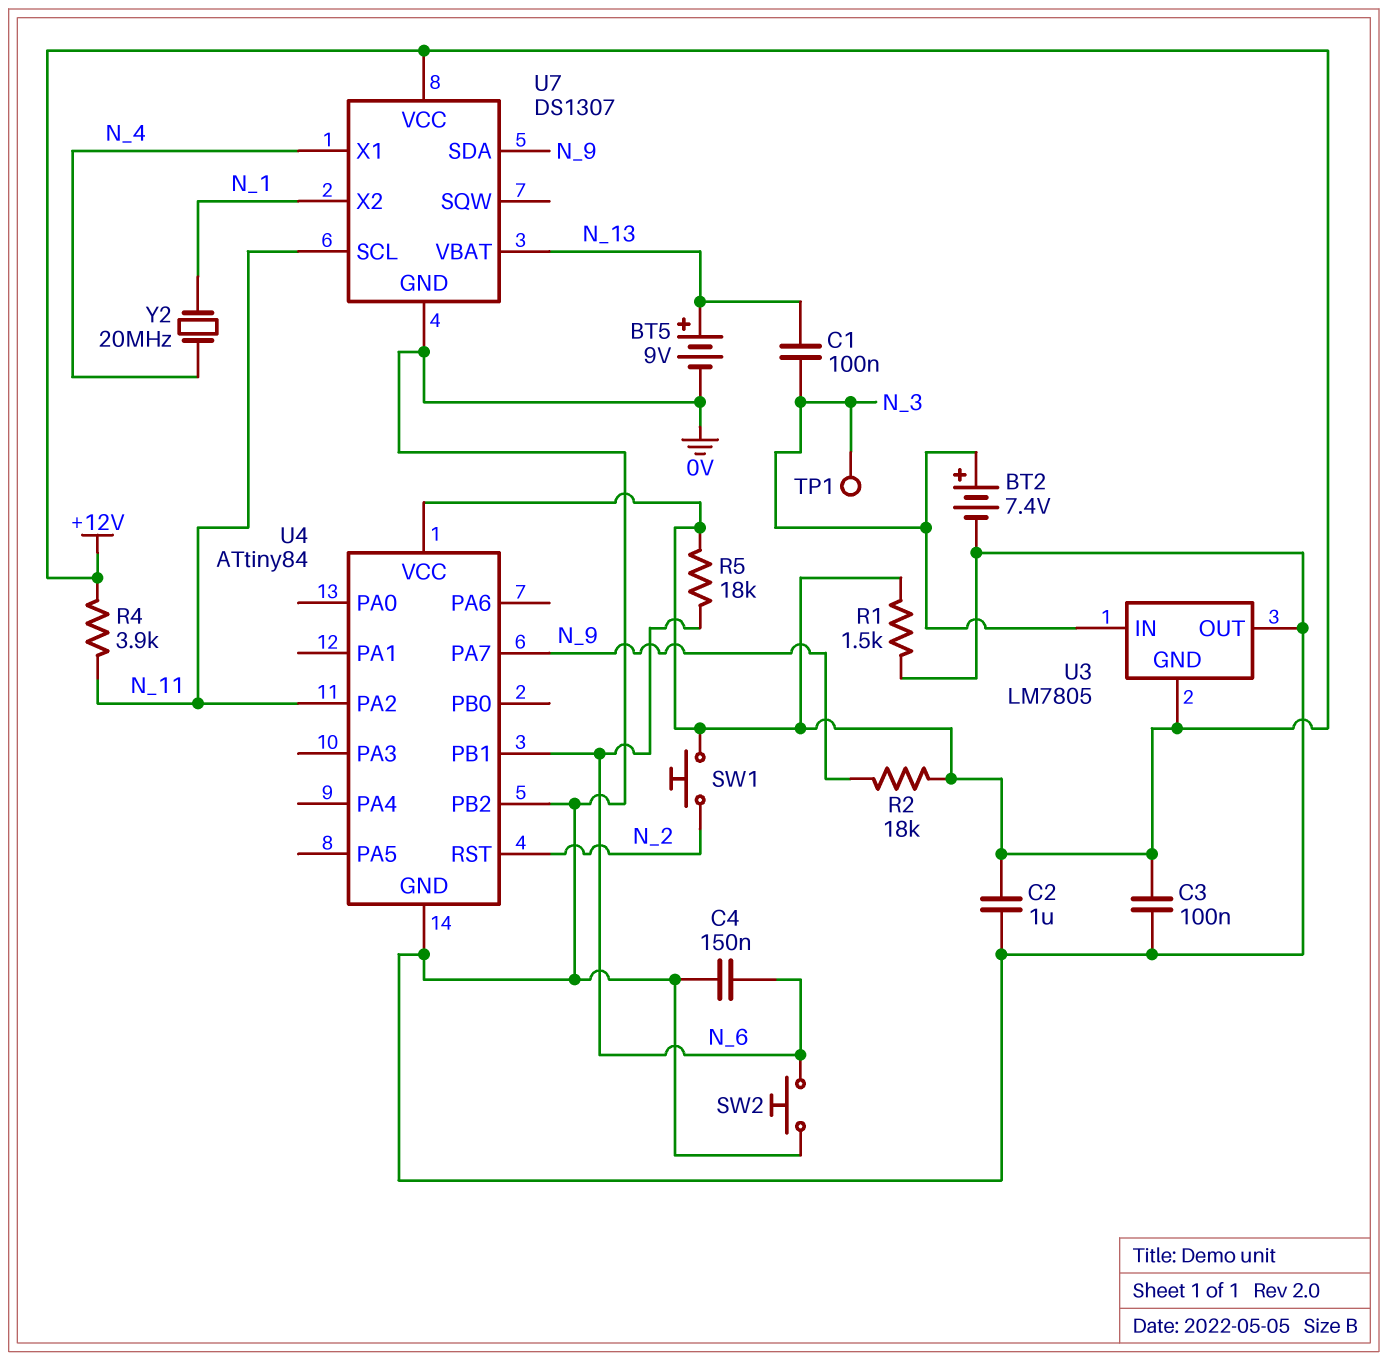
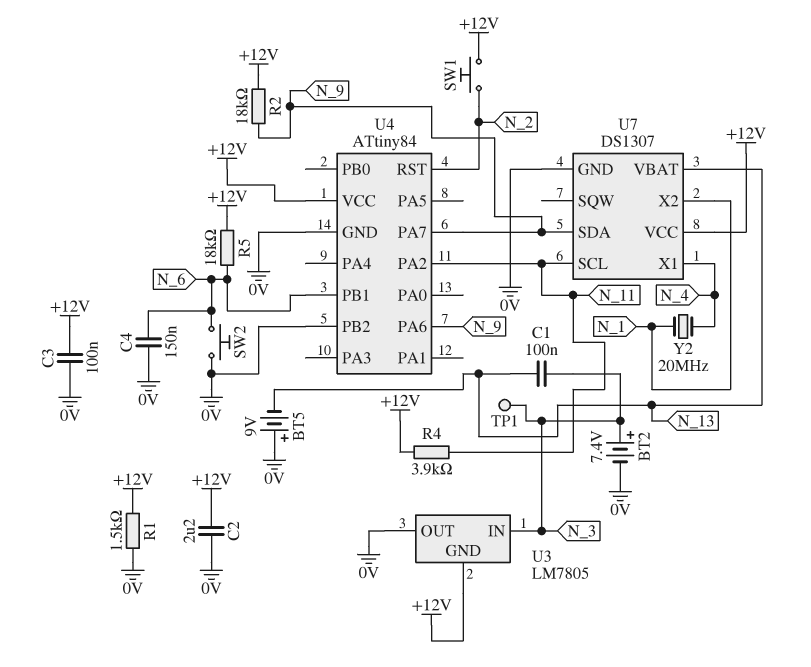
BT5: 9V (plus N_13, minus 0V) -> 9V (plus 0V, minus N_13)
C2: 1uF (+12V, 0V) -> 2.2uF (+12V, 0V)
U4 pin PA6: none -> N_9

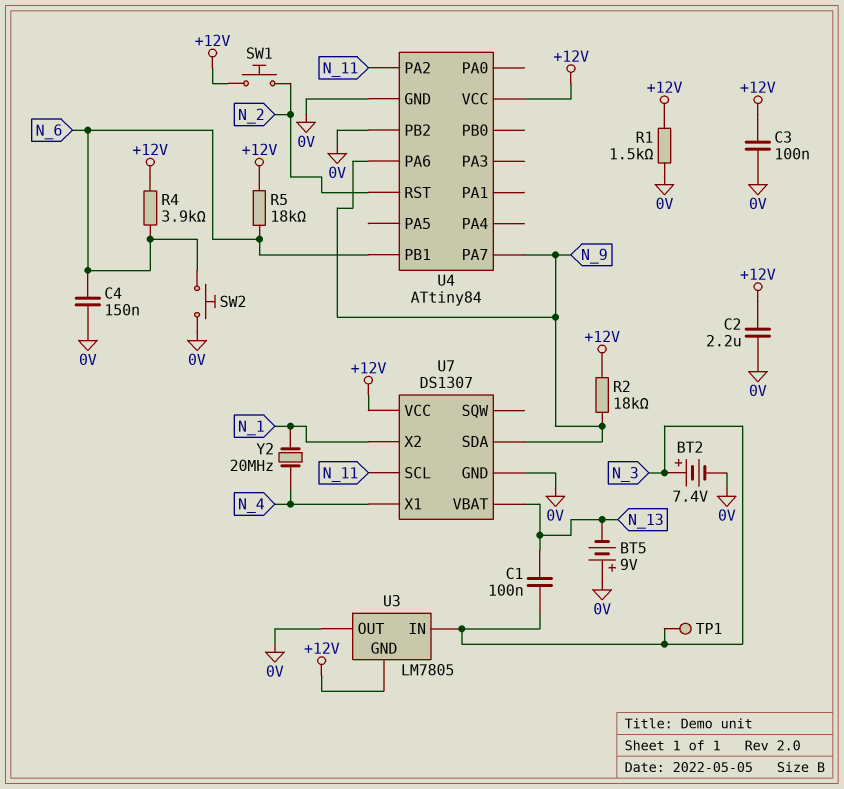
R4: 3.9k (+12V, N_11) -> 3.9k (+12V, N_6)

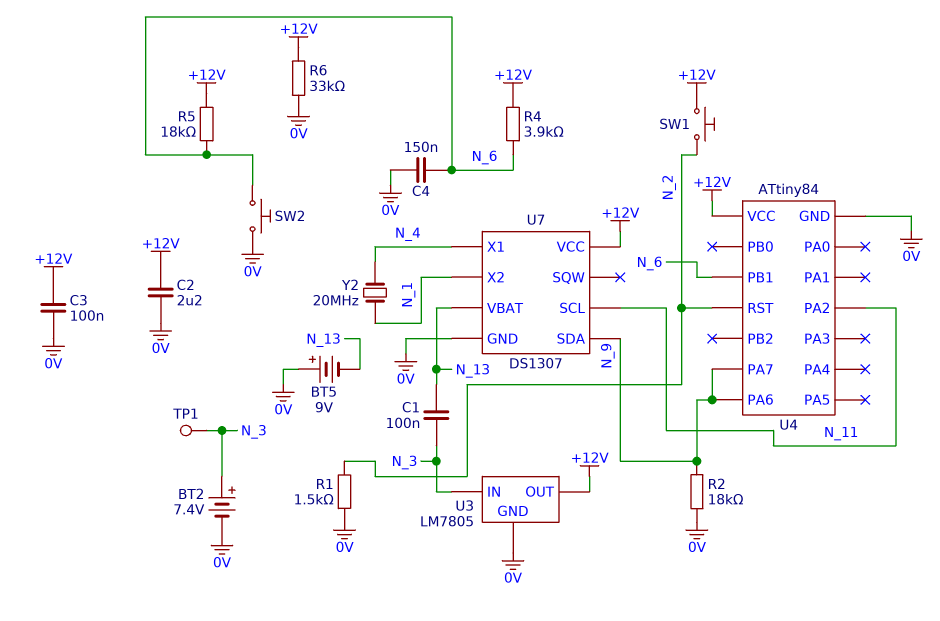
R1: 1.5k (+12V, 0V) -> 1.5k (0V, N_2)
R2: 18k (+12V, N_9) -> 18k (0V, N_9)
R6: none -> 33k (+12V, 0V)
U3 pin GND: +12V -> 0V
U3 pin OUT: 0V -> +12V
U4 pin PB2: 0V -> none

